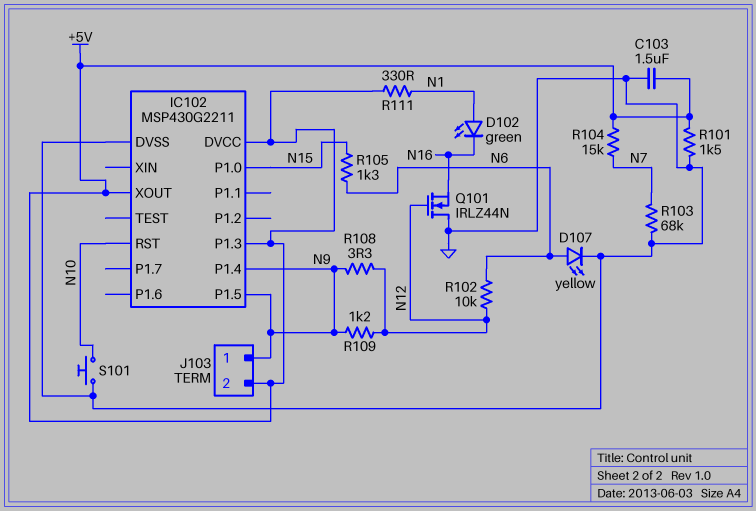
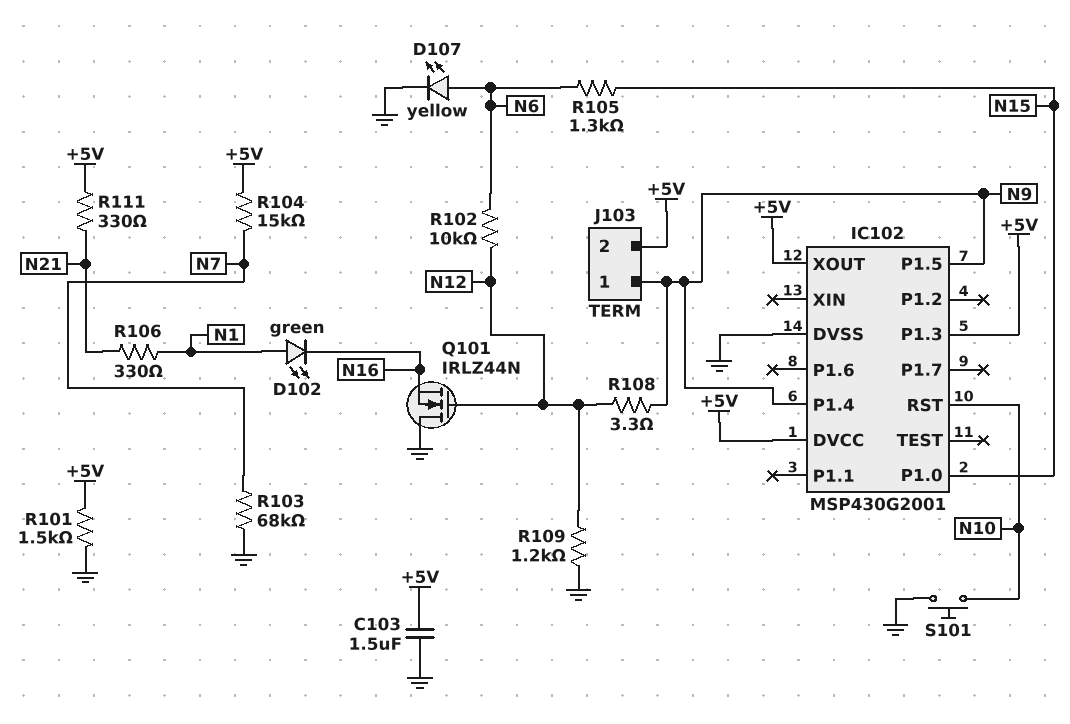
IC102: MSP430G2211 -> MSP430G2001
R106: none -> 330 (N1, N21)
R109: 1.2k (N9, N12) -> 1.2k (GND, N12)
R111: 330 (+5V, N1) -> 330 (+5V, N21)

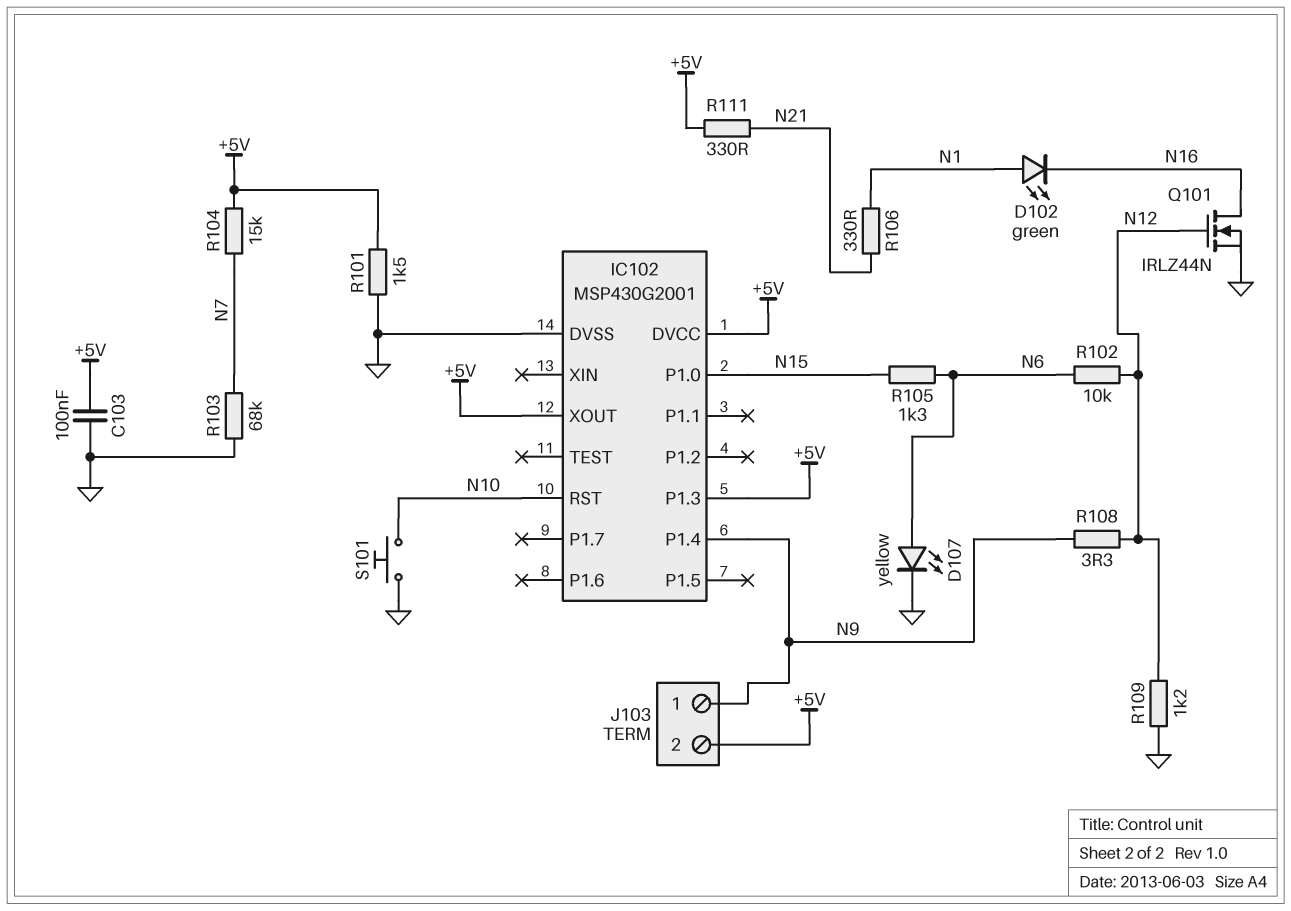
C103: 1.5uF (+5V, GND) -> 100nF (+5V, GND)
IC102 pin P1.5: N9 -> none
Q101: NMOS IRLZ44N (G N12, D GND, S N16) -> NMOS IRLZ44N (G N12, D N16, S GND)

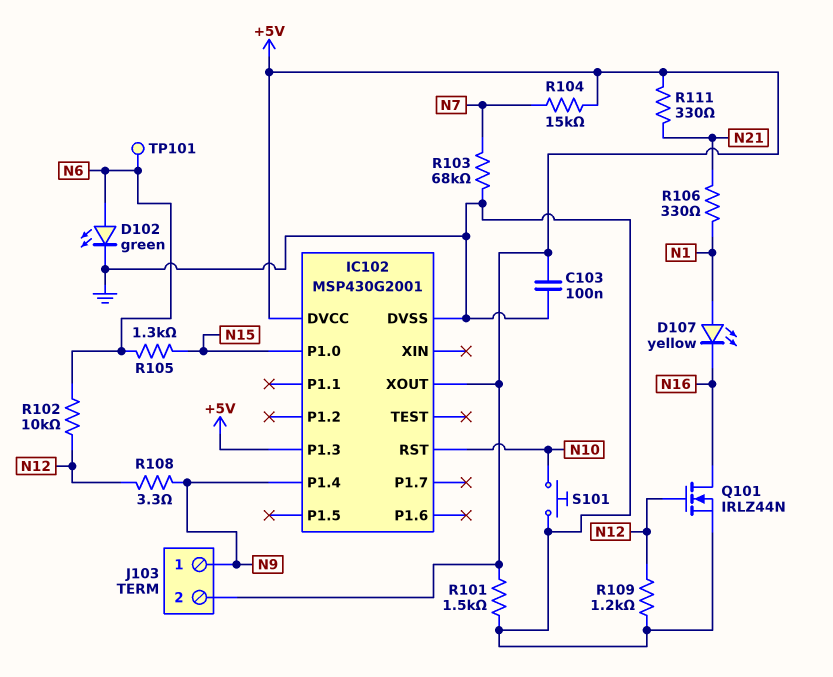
D102: LED green (A N1, K N16) -> LED green (A N6, K GND)
D107: LED yellow (A N6, K GND) -> LED yellow (A N1, K N16)
TP101: none -> test point (N6)

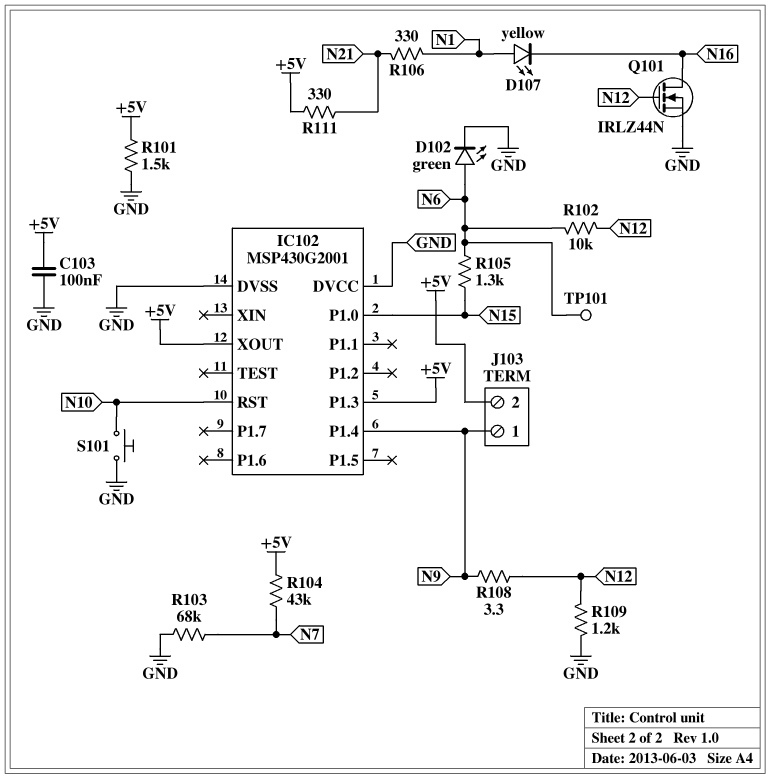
IC102 pin DVCC: +5V -> GND
R104: 15k (+5V, N7) -> 43k (+5V, N7)

